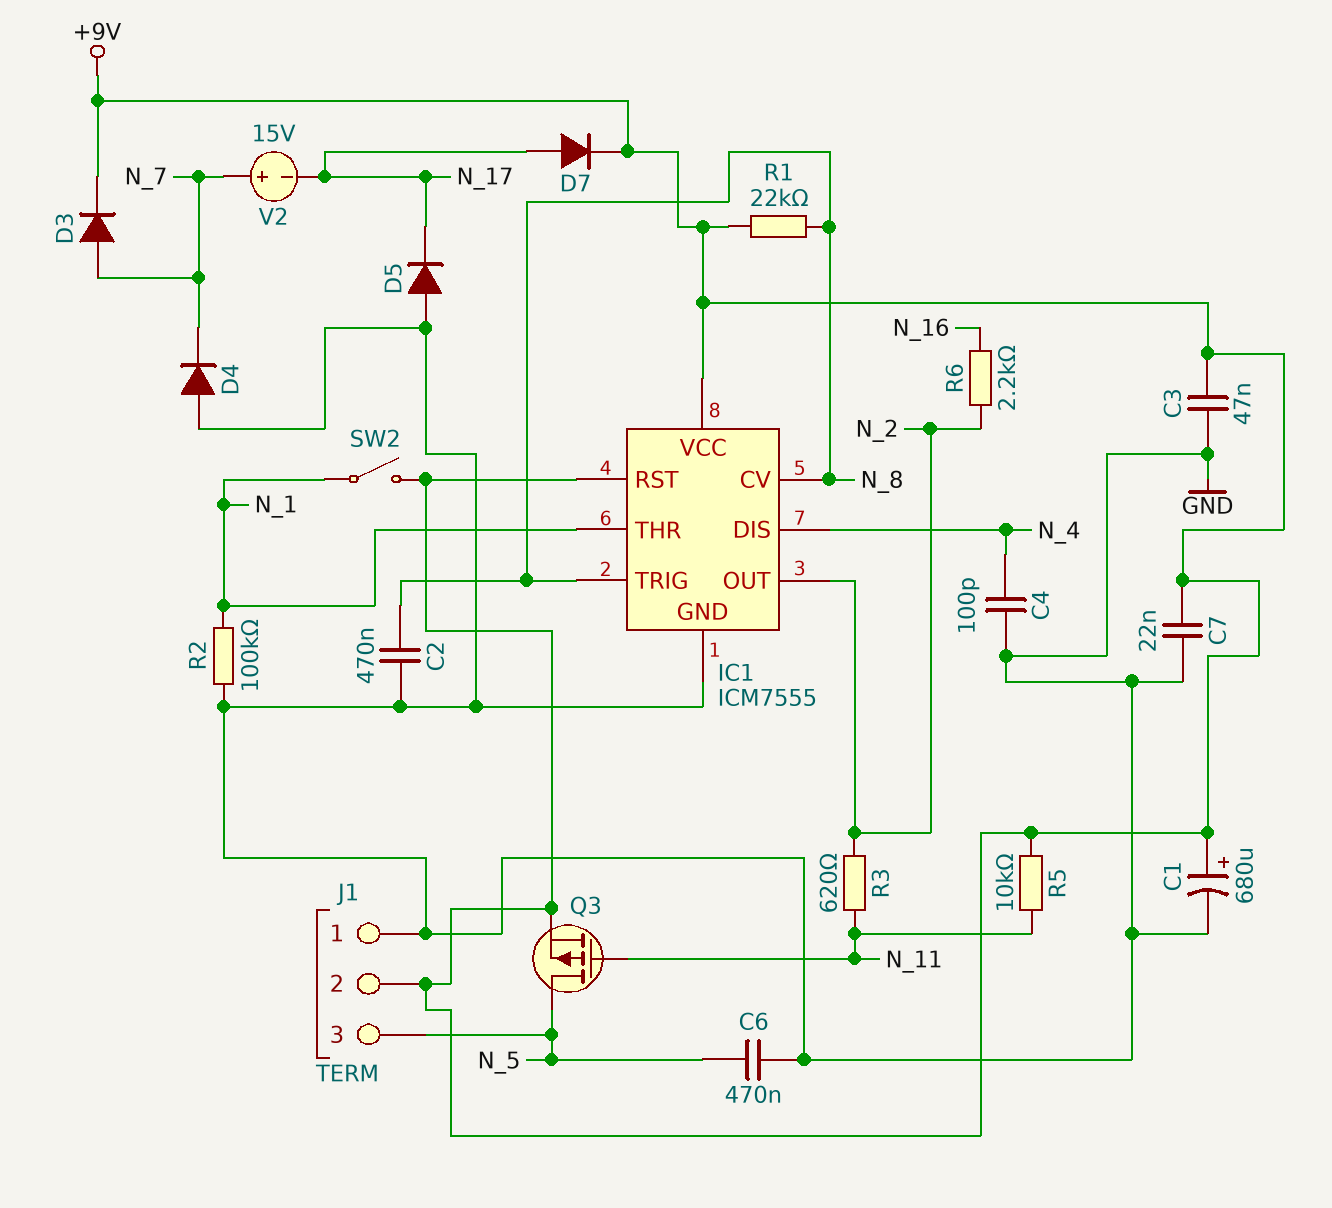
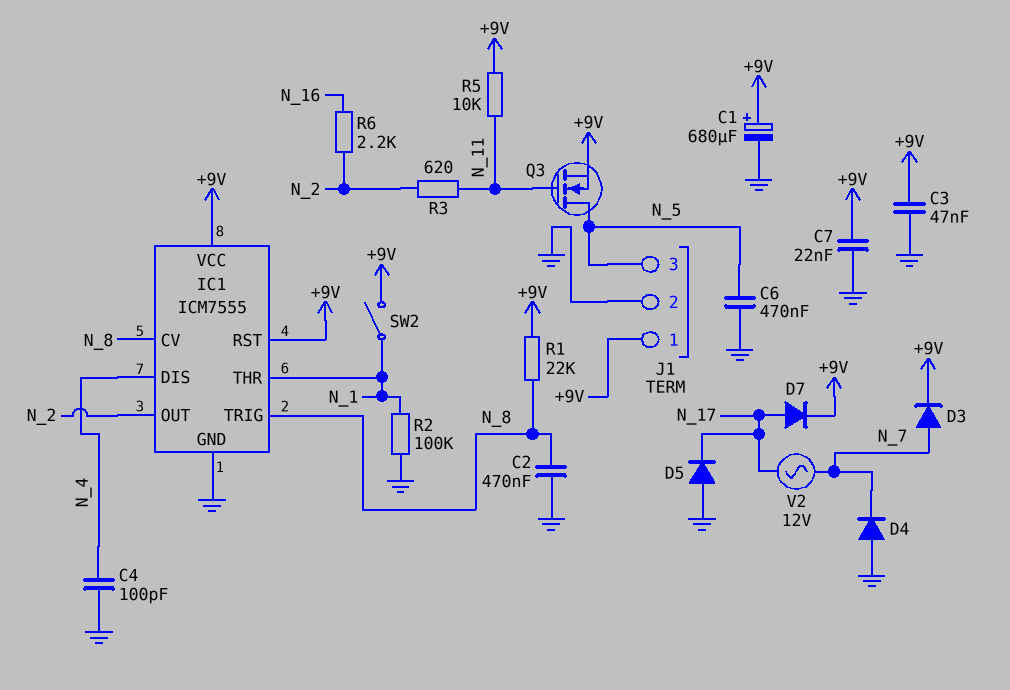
J1 pin 1: GND -> +9V
J1 pin 2: +9V -> GND
Q3: PMOS (G N_11, D N_5, S +9V) -> NMOS (G N_11, D N_5, S +9V)
V2: 15V (plus N_7, minus N_17) -> AC 12V (N_7, N_17)

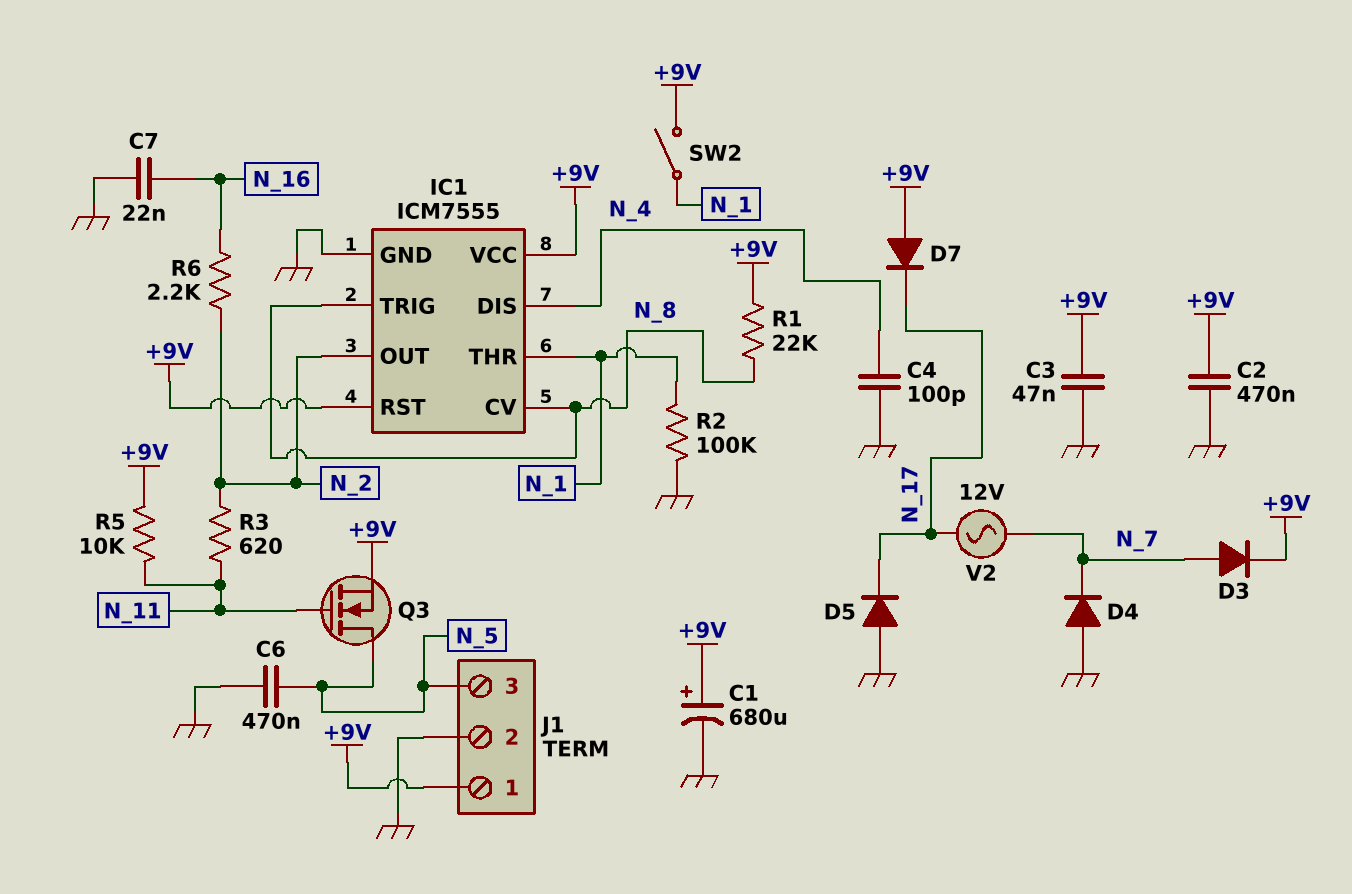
C2: 470nF (GND, N_8) -> 470nF (+9V, GND)
C7: 22nF (+9V, GND) -> 22nF (GND, N_16)
D7: diode (A N_17, K +9V) -> diode (A +9V, K N_17)

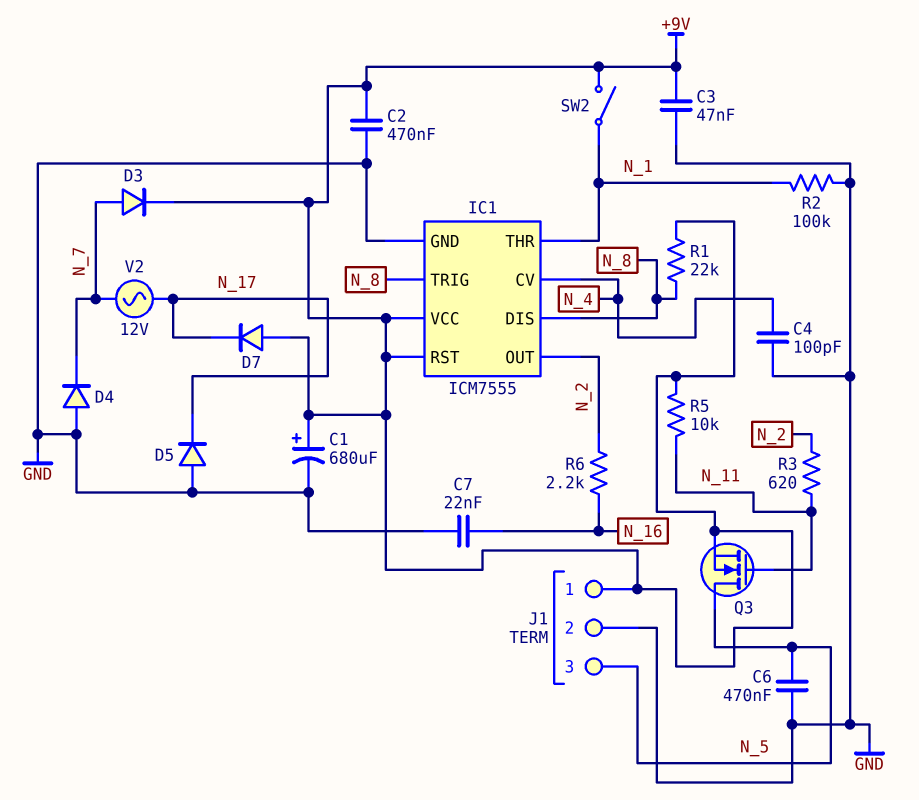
IC1 pin CV: N_8 -> N_4
IC1 pin DIS: N_4 -> N_8

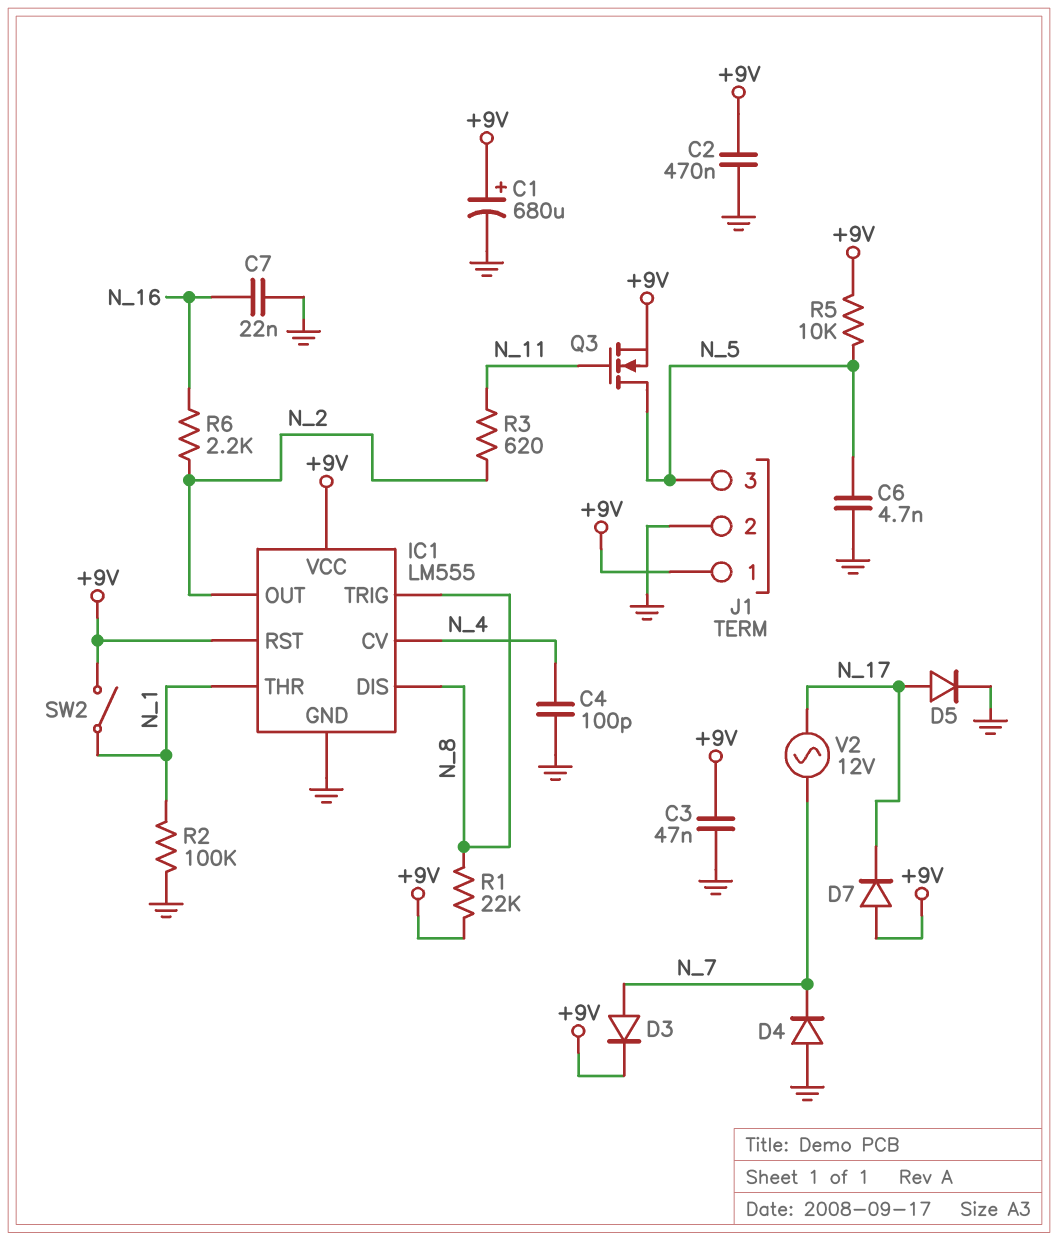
C6: 470nF (GND, N_5) -> 4.7nF (GND, N_5)
D5: diode (A GND, K N_17) -> diode (A N_17, K GND)
IC1: ICM7555 -> LM555
R5: 10k (+9V, N_11) -> 10k (+9V, N_5)

